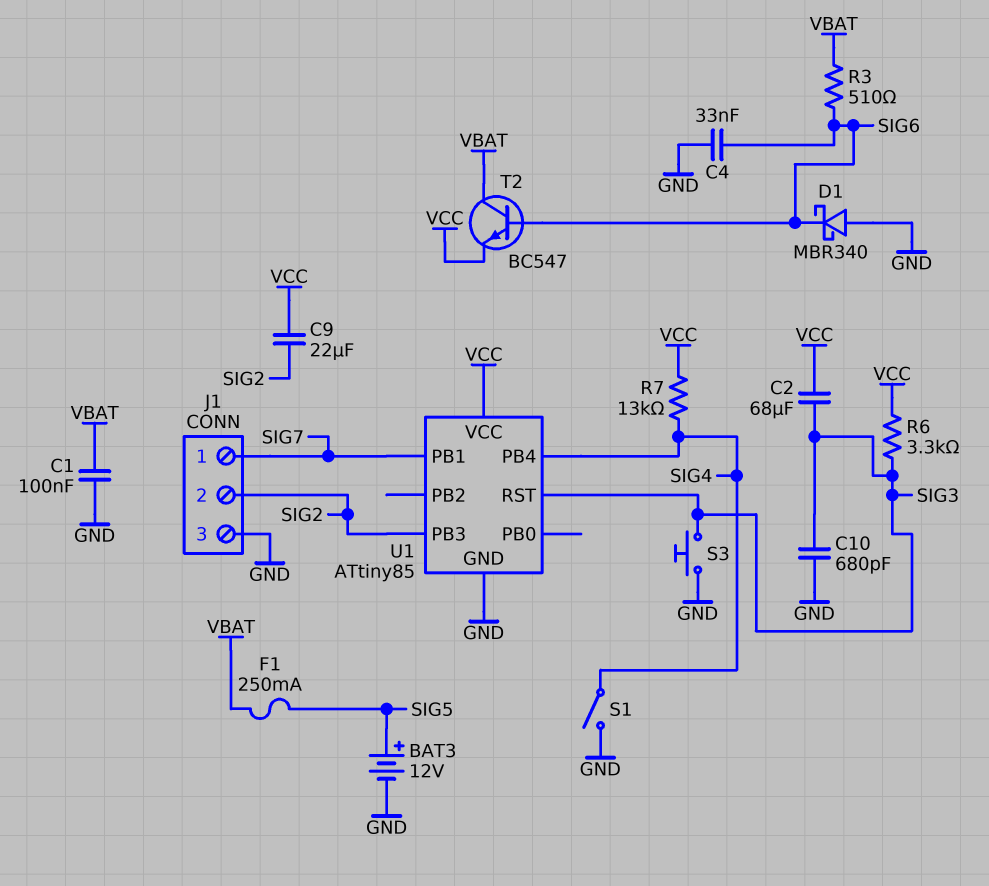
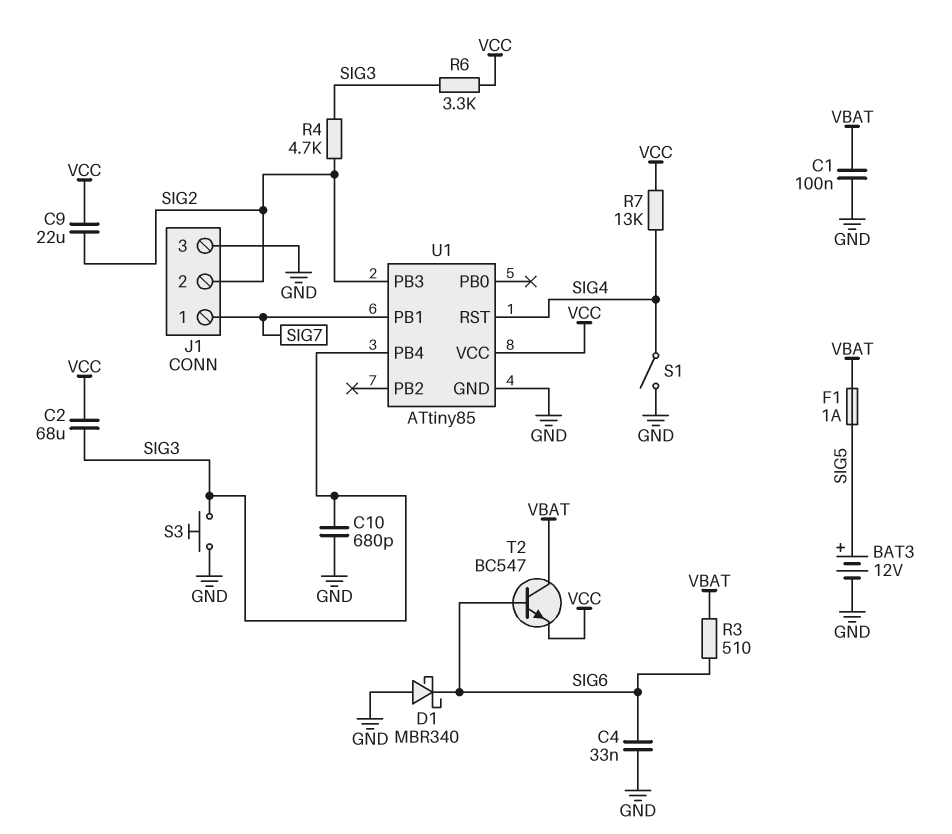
F1: 250mA (SIG5, VBAT) -> 1A (SIG5, VBAT)
R4: none -> 4.7k (SIG2, SIG3)
U1 pin PB4: SIG4 -> SIG3
U1 pin RST: SIG3 -> SIG4

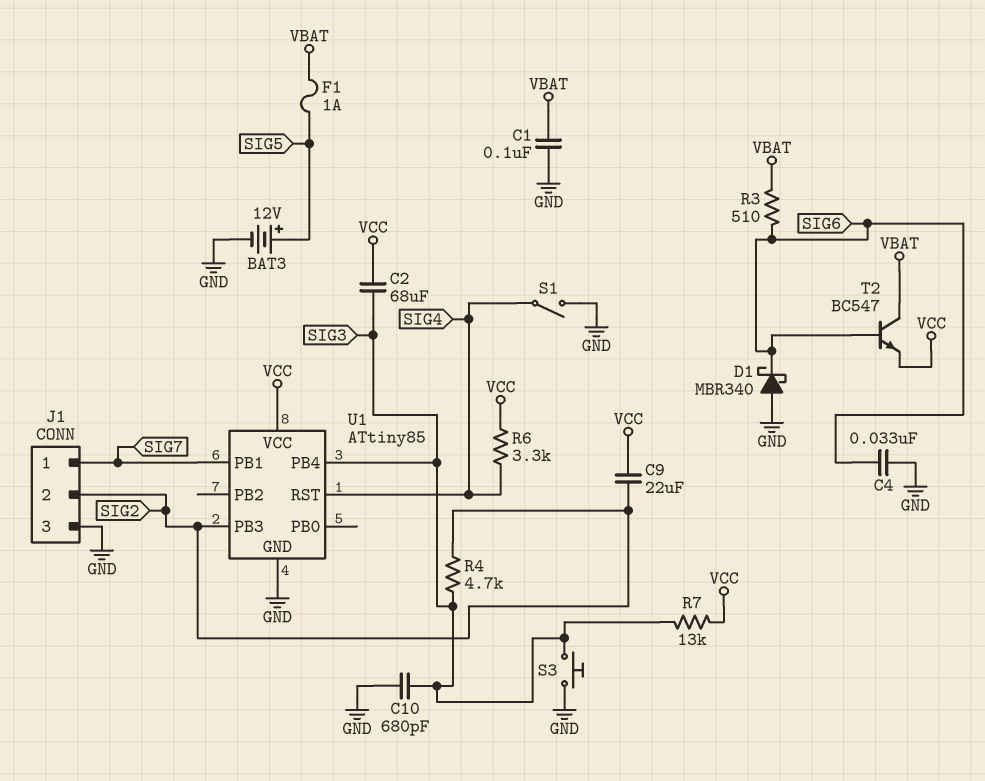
R6: 3.3k (SIG3, VCC) -> 3.3k (SIG4, VCC)
R7: 13k (SIG4, VCC) -> 13k (SIG3, VCC)

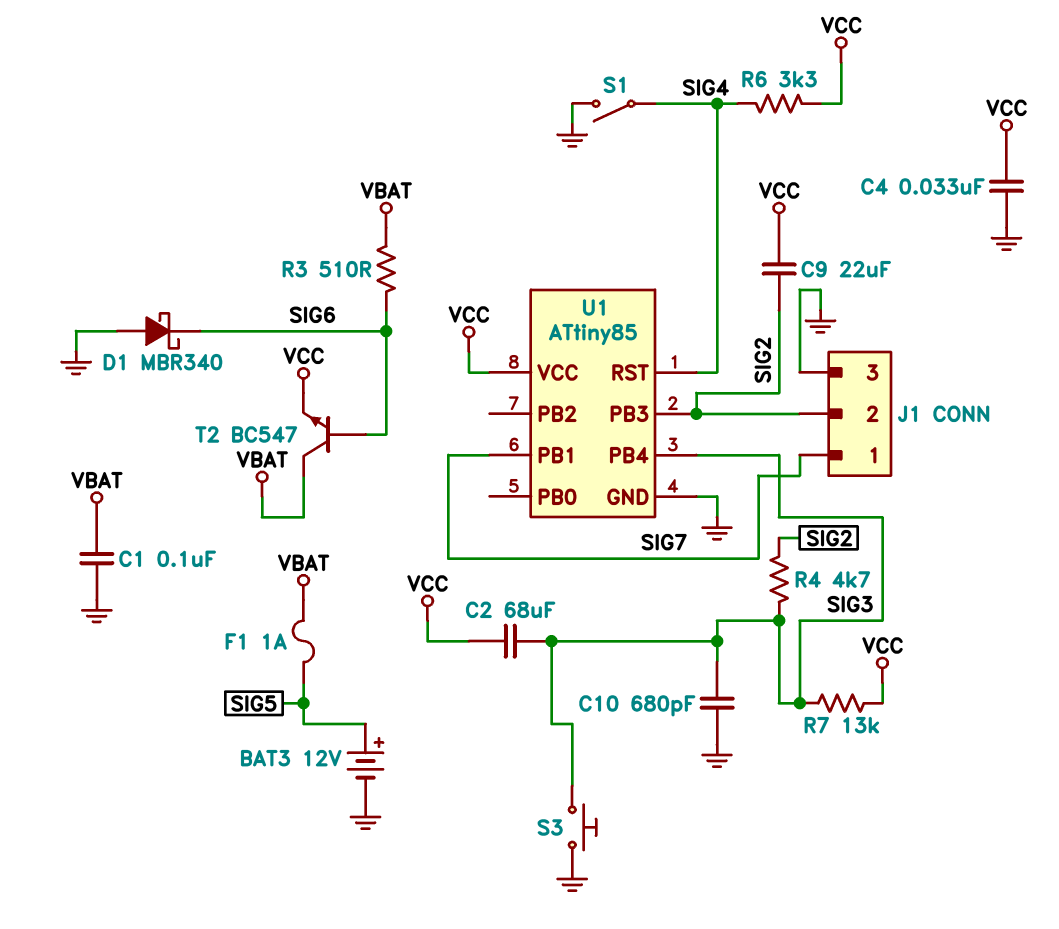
C4: 33nF (GND, SIG6) -> 33nF (GND, VCC)

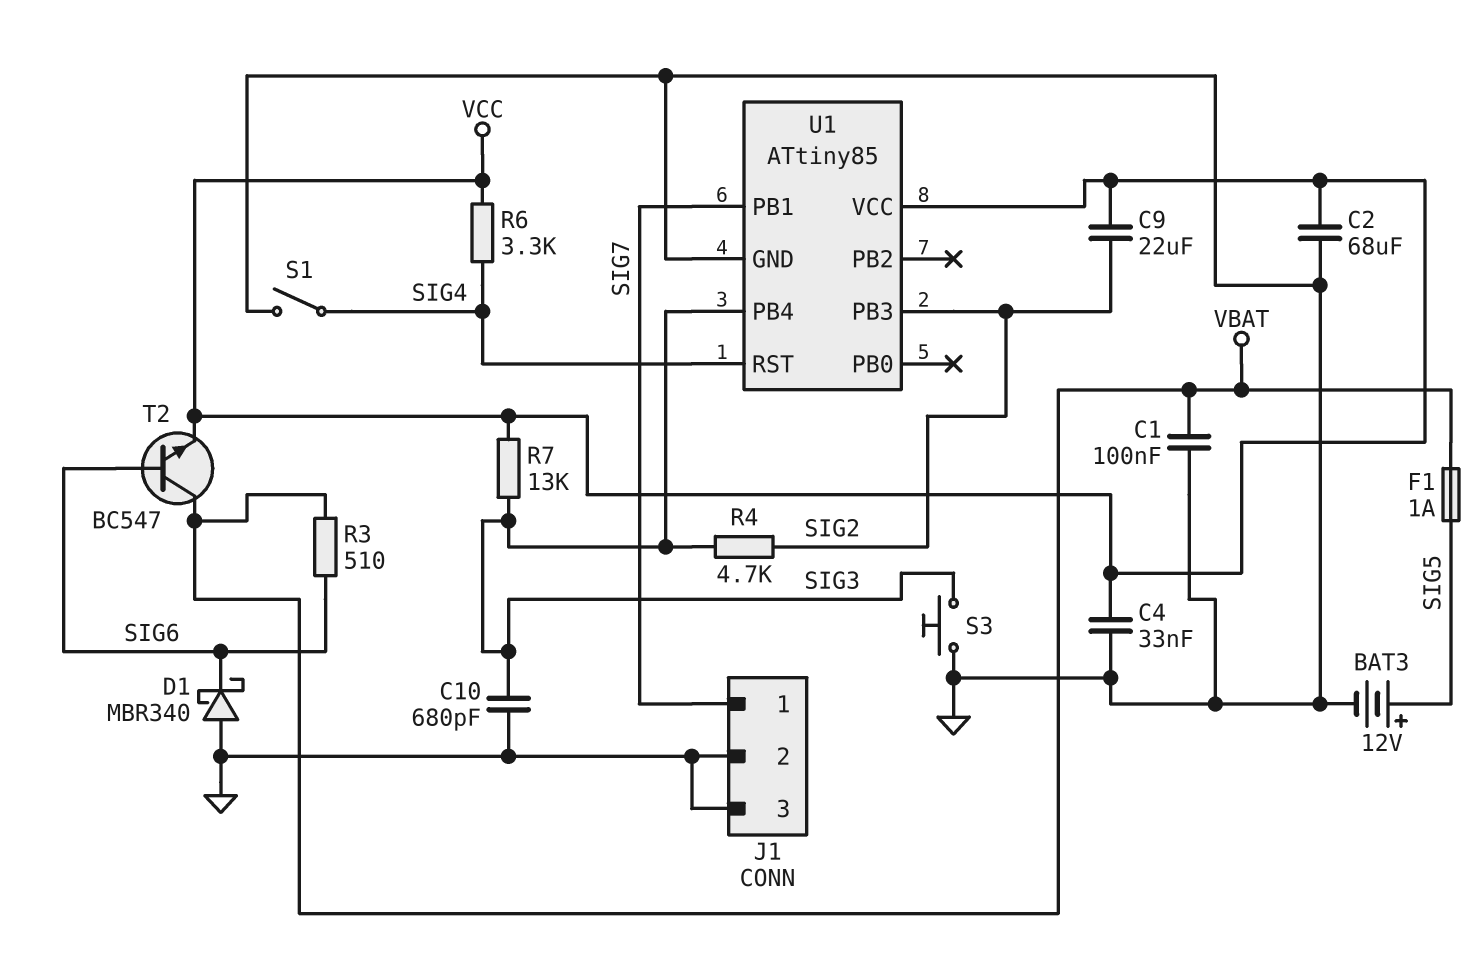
C2: 68uF (SIG3, VCC) -> 68uF (GND, VCC)
J1 pin 2: SIG2 -> GND

